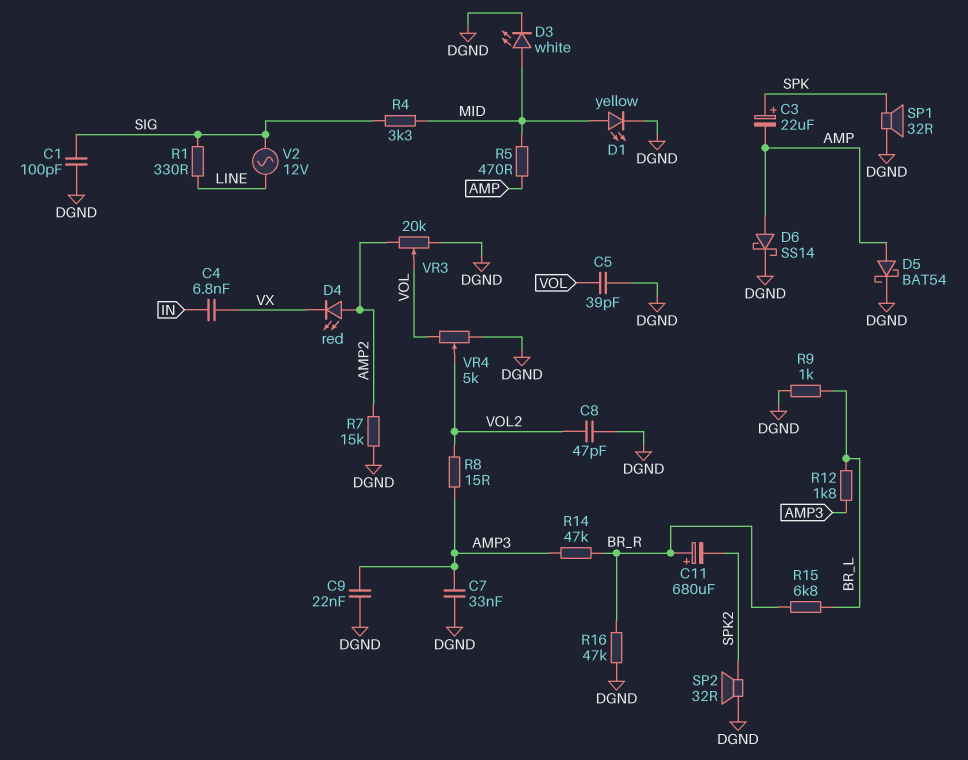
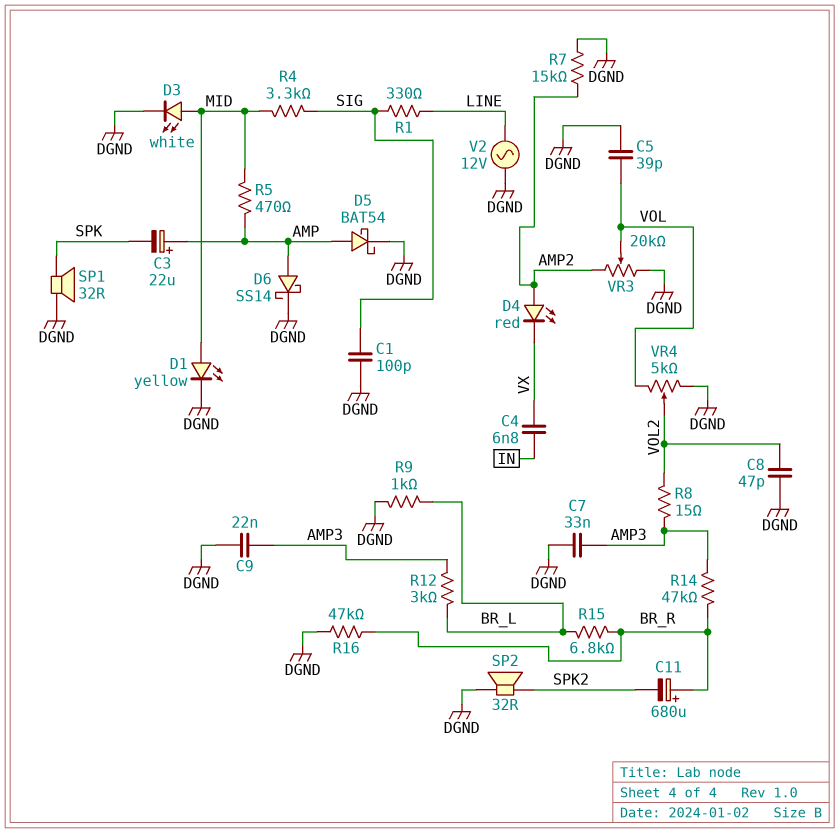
C3: 22uF (plus SPK, minus AMP) -> 22uF (plus AMP, minus SPK)
R12: 1.8k (AMP3, BR_L) -> 3k (AMP3, BR_L)
V2: AC 12V (LINE, SIG) -> AC 12V (DGND, LINE)

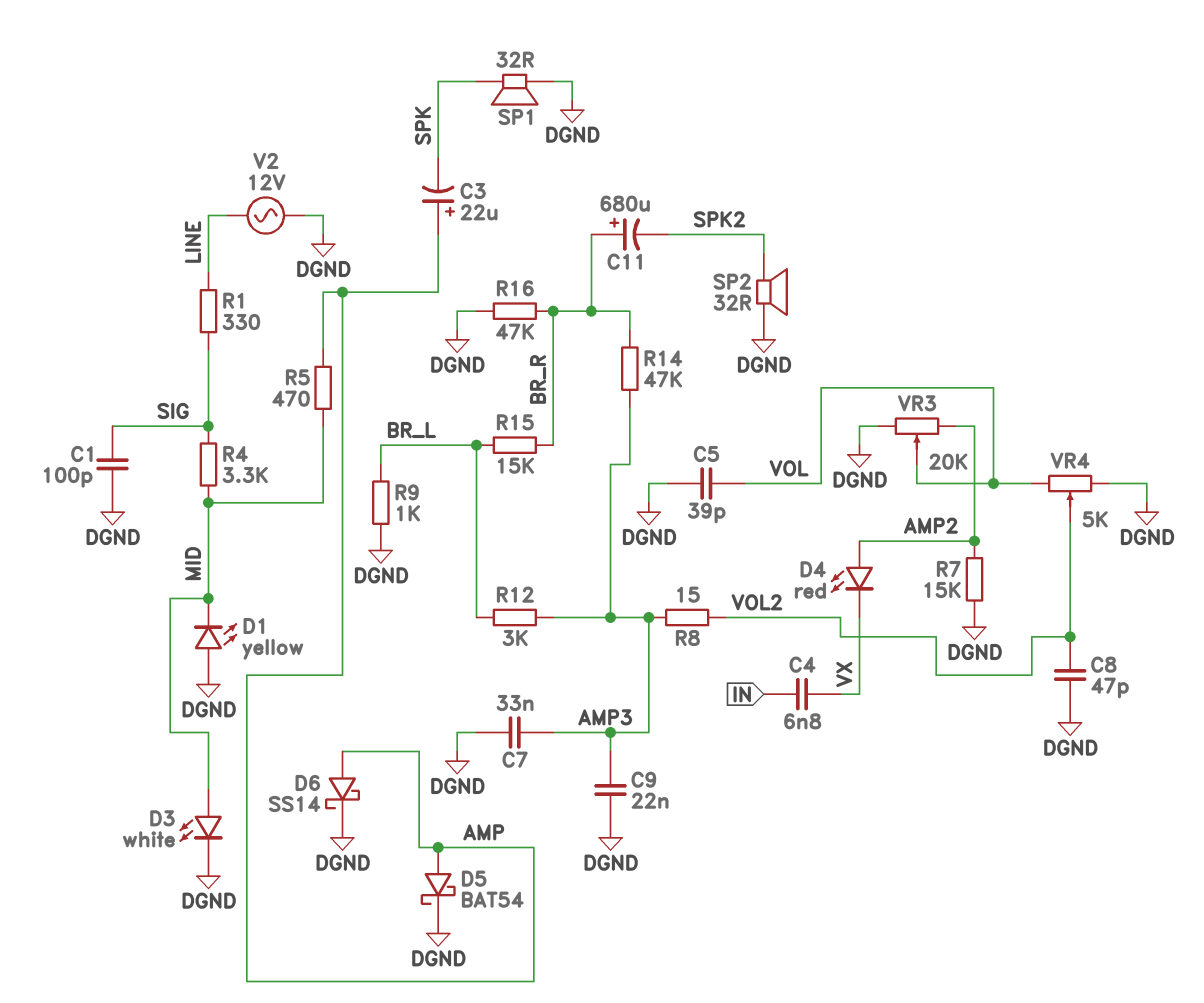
D1: LED yellow (A MID, K DGND) -> LED yellow (A DGND, K MID)
R15: 6.8k (BR_L, BR_R) -> 15k (BR_L, BR_R)

